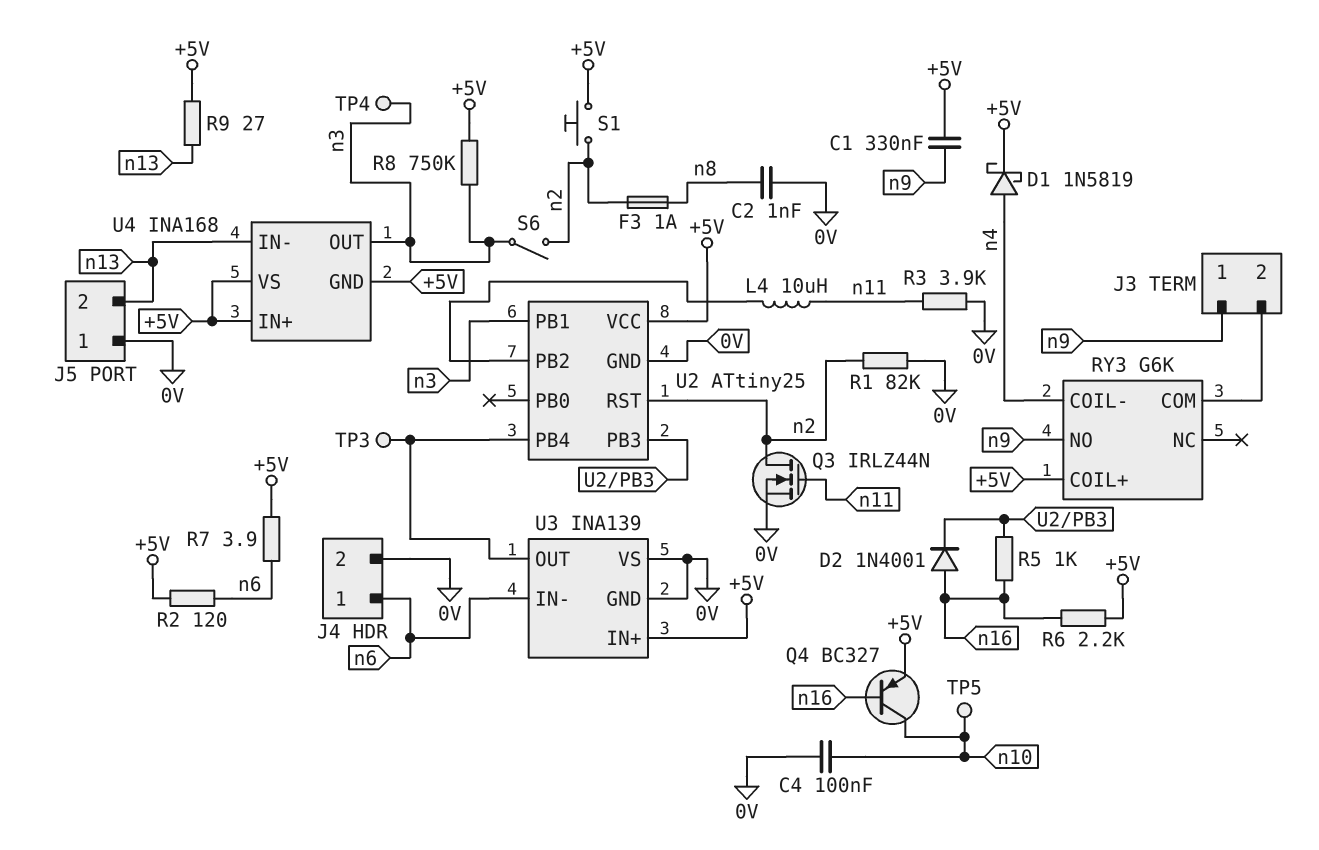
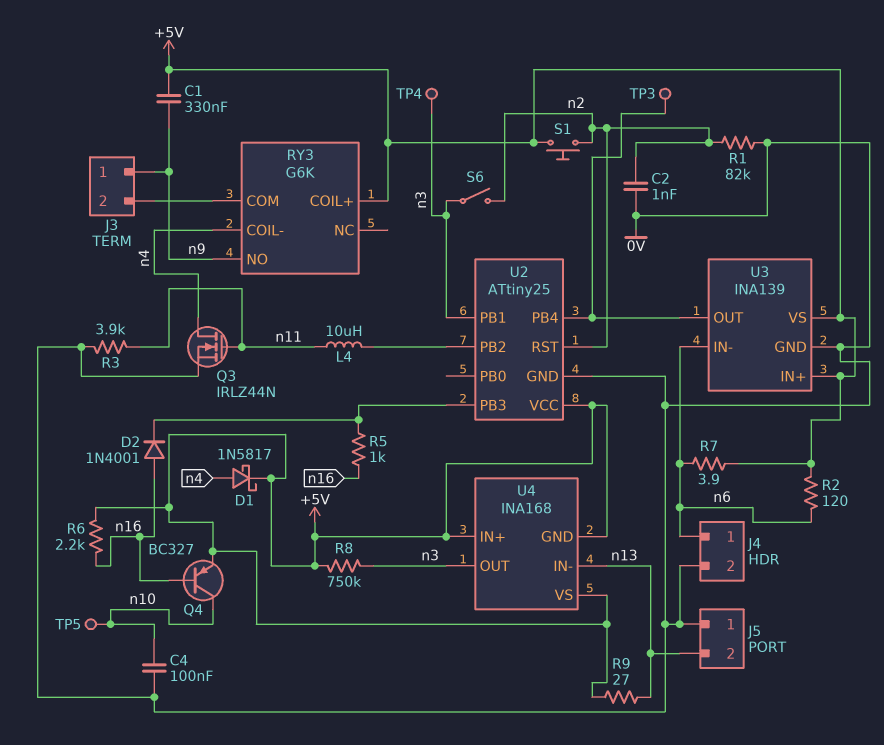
C2: 1nF (0V, n8) -> 1nF (0V, n2)
D1: schottky 1N5819 (A n4, K +5V) -> schottky 1N5817 (A n4, K +5V)
F3: 1A (n2, n8) -> none
Q3: NMOS IRLZ44N (G n11, D n2, S 0V) -> NMOS IRLZ44N (G n11, D n4, S 0V)
U3 pin VS: 0V -> +5V

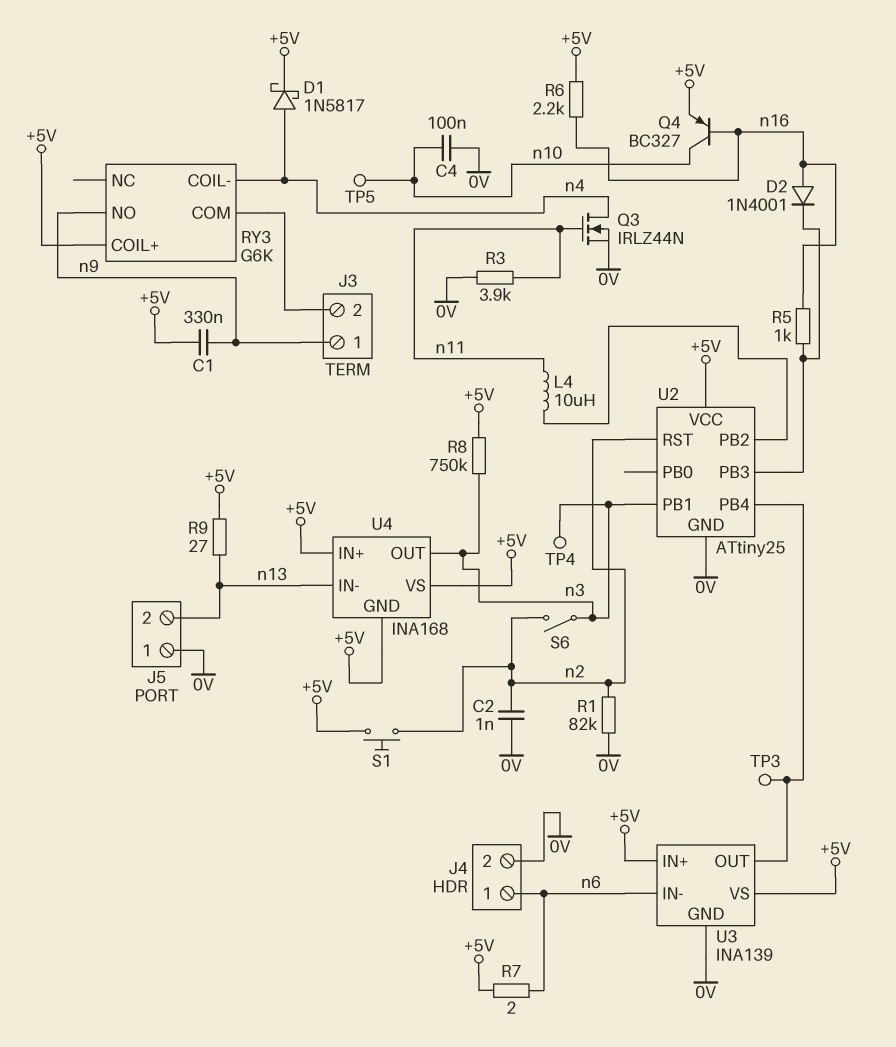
R2: 120 (+5V, n6) -> none
R7: 3.9 (+5V, n6) -> 2 (+5V, n6)

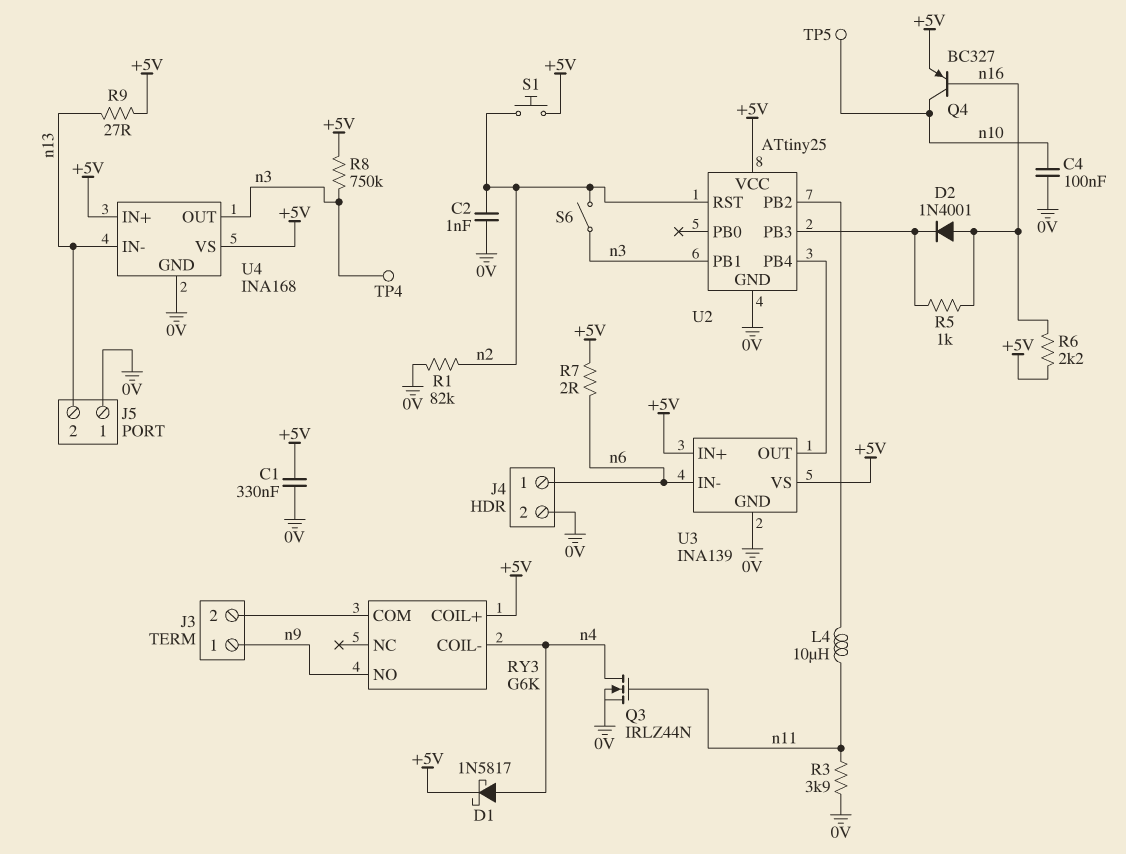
C1: 330nF (+5V, n9) -> 330nF (+5V, 0V)
TP3: test point (U2/PB4) -> none
U4 pin GND: +5V -> 0V

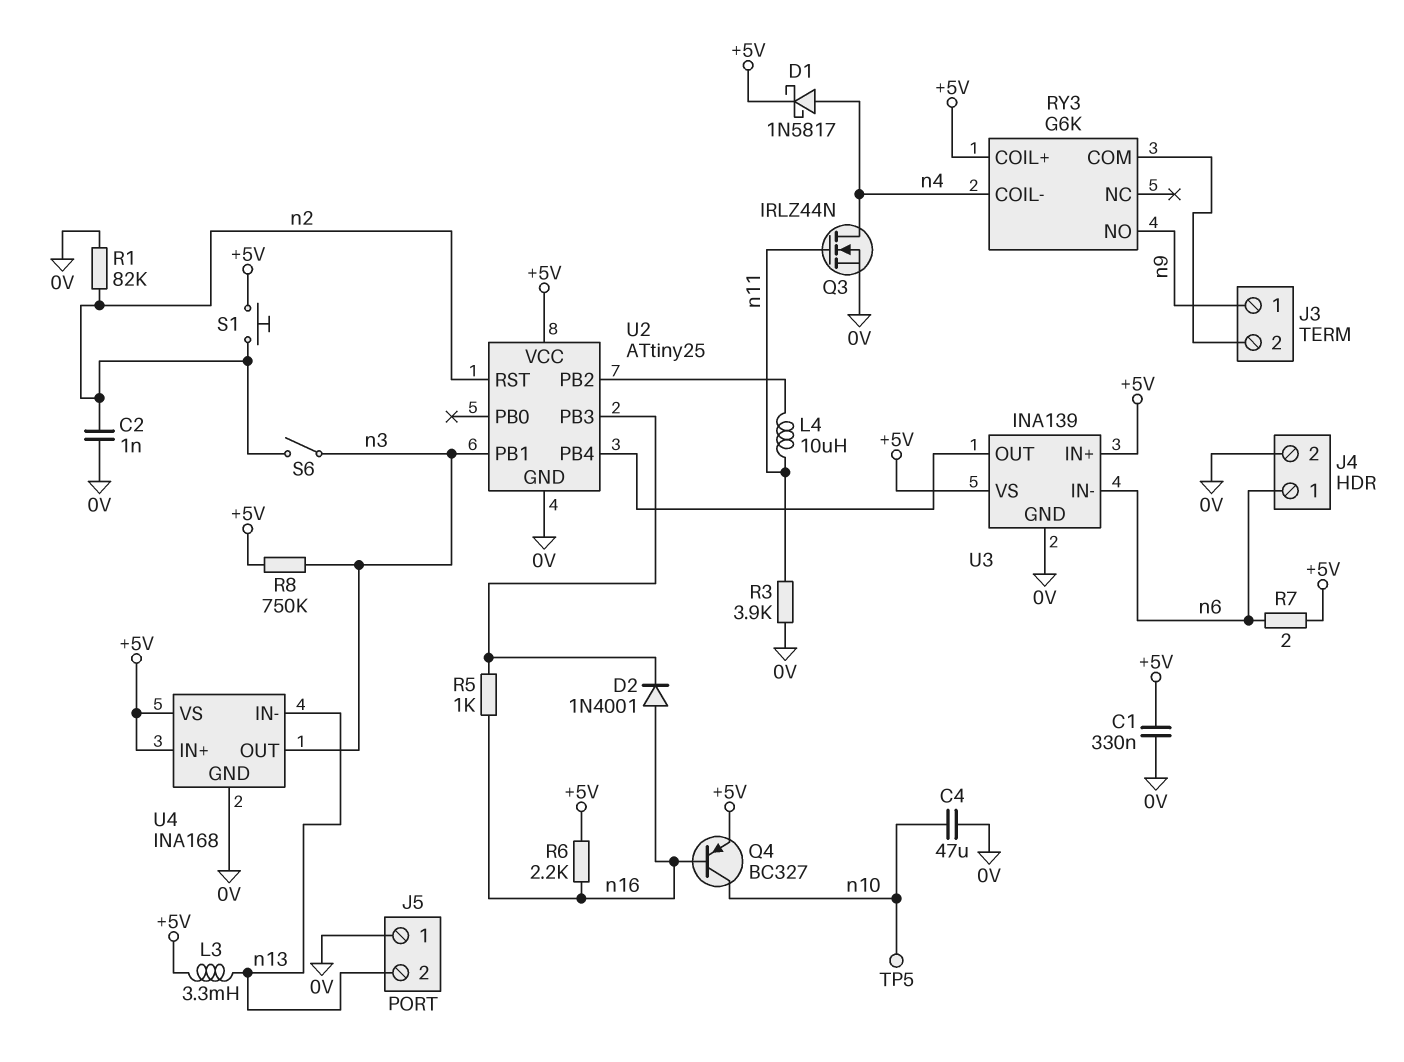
C4: 100nF (0V, n10) -> 47uF (0V, n10)
L3: none -> 3.3mH (+5V, n13)
R9: 27 (+5V, n13) -> none
TP4: test point (n3) -> none

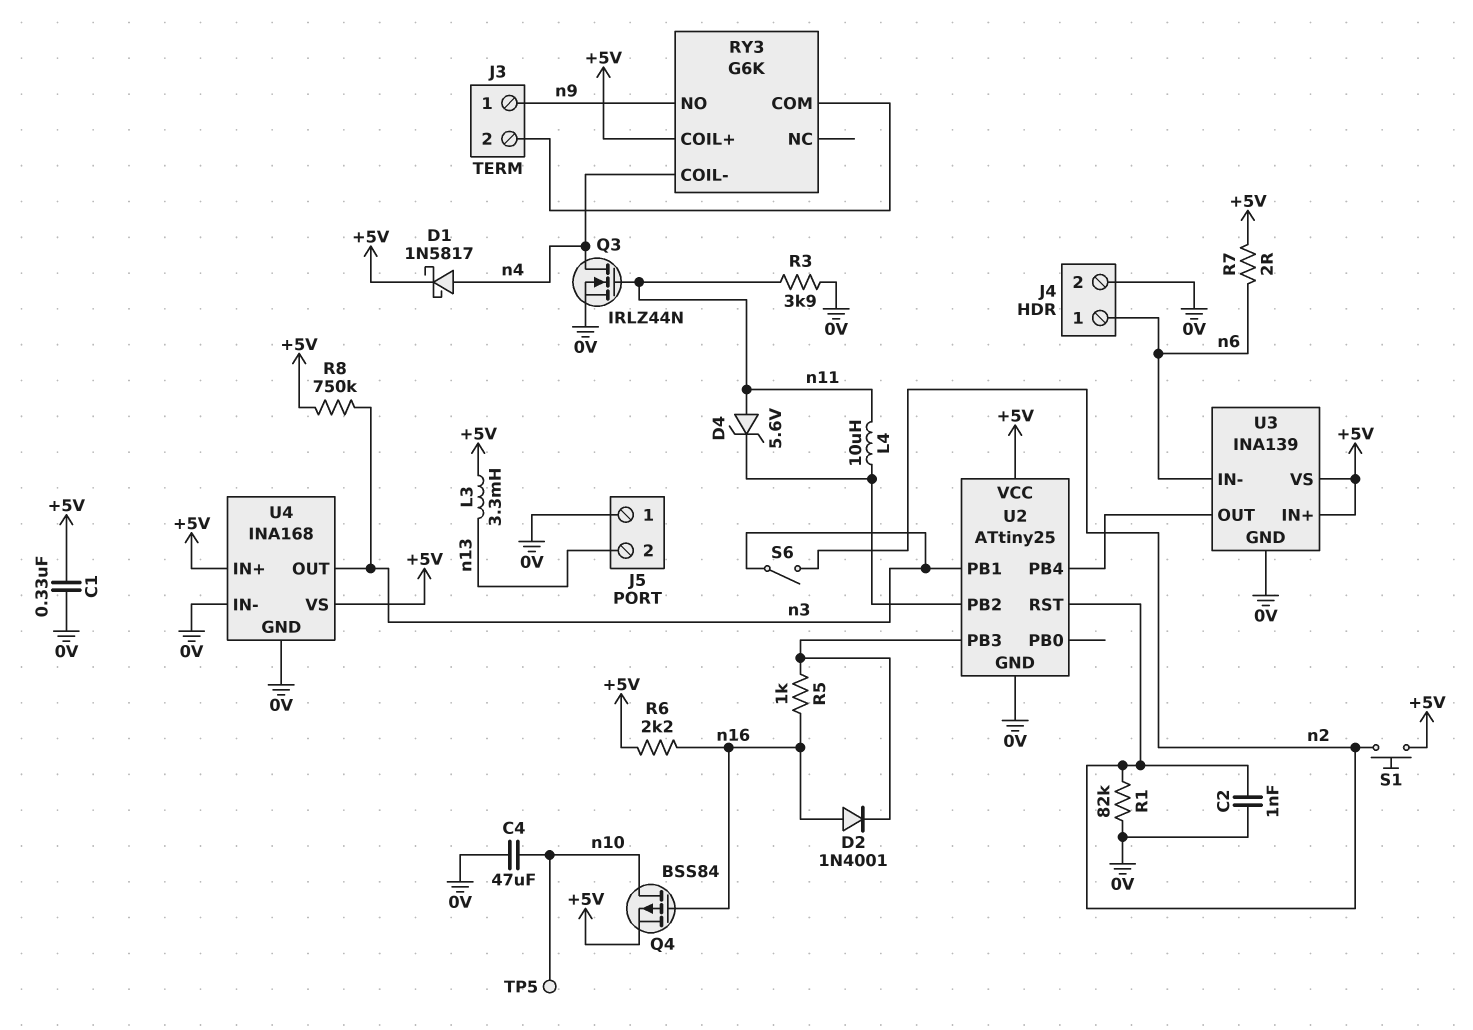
D4: none -> zener 5.6V (A n11, K U2/PB2)
Q4: PNP BC327 (B n16, C n10, E +5V) -> PMOS BSS84 (G n16, D n10, S +5V)
U4 pin IN-: n13 -> 0V

